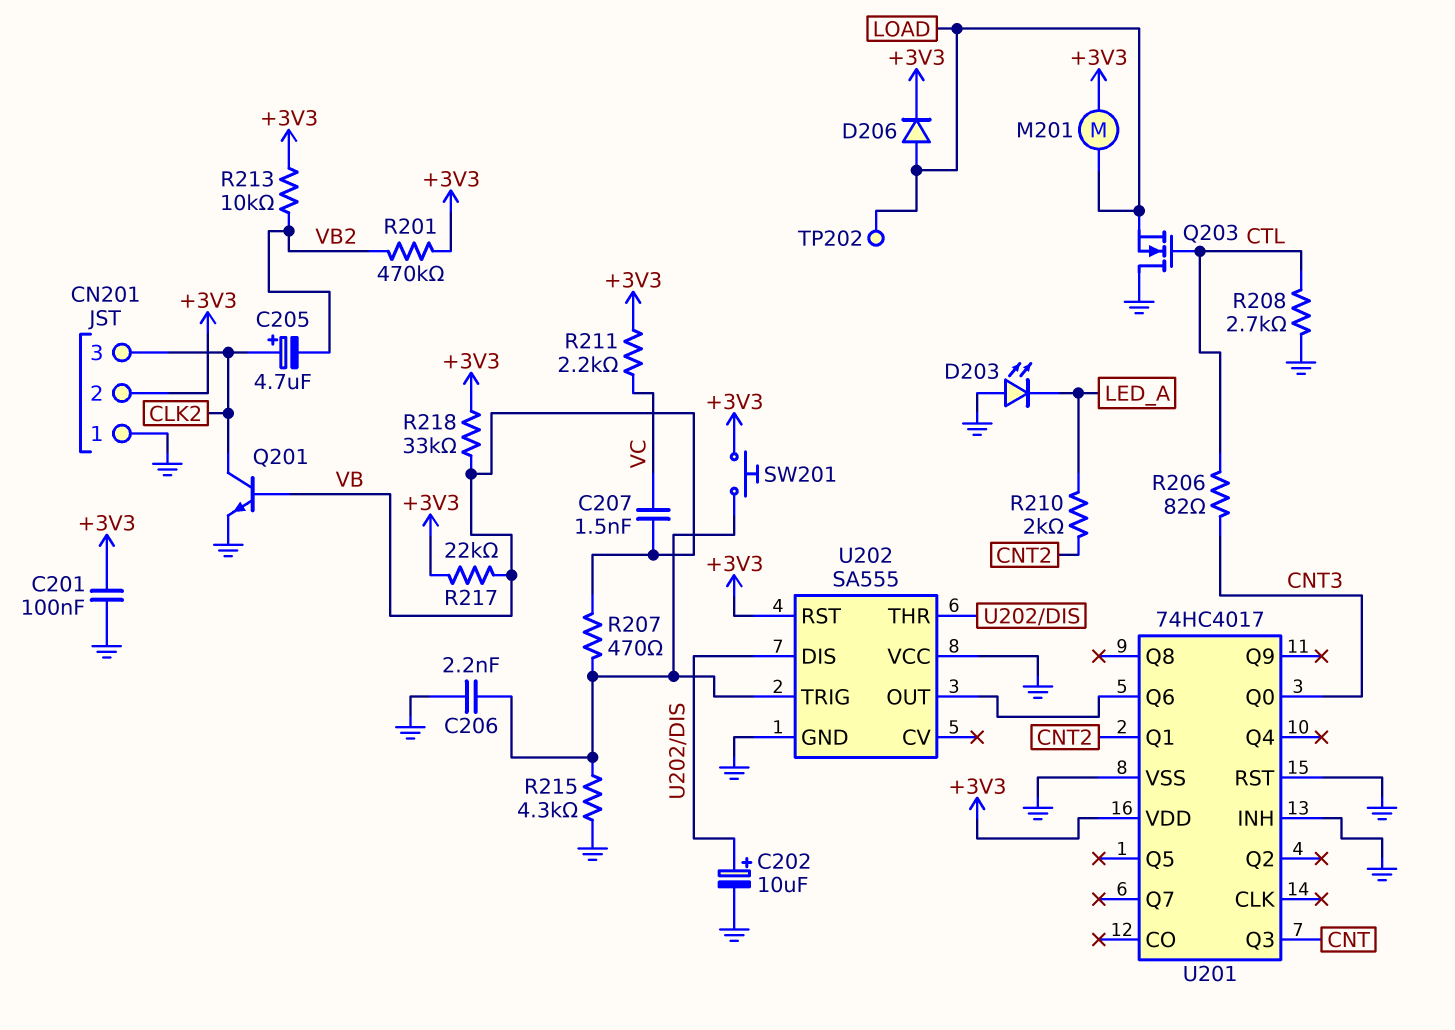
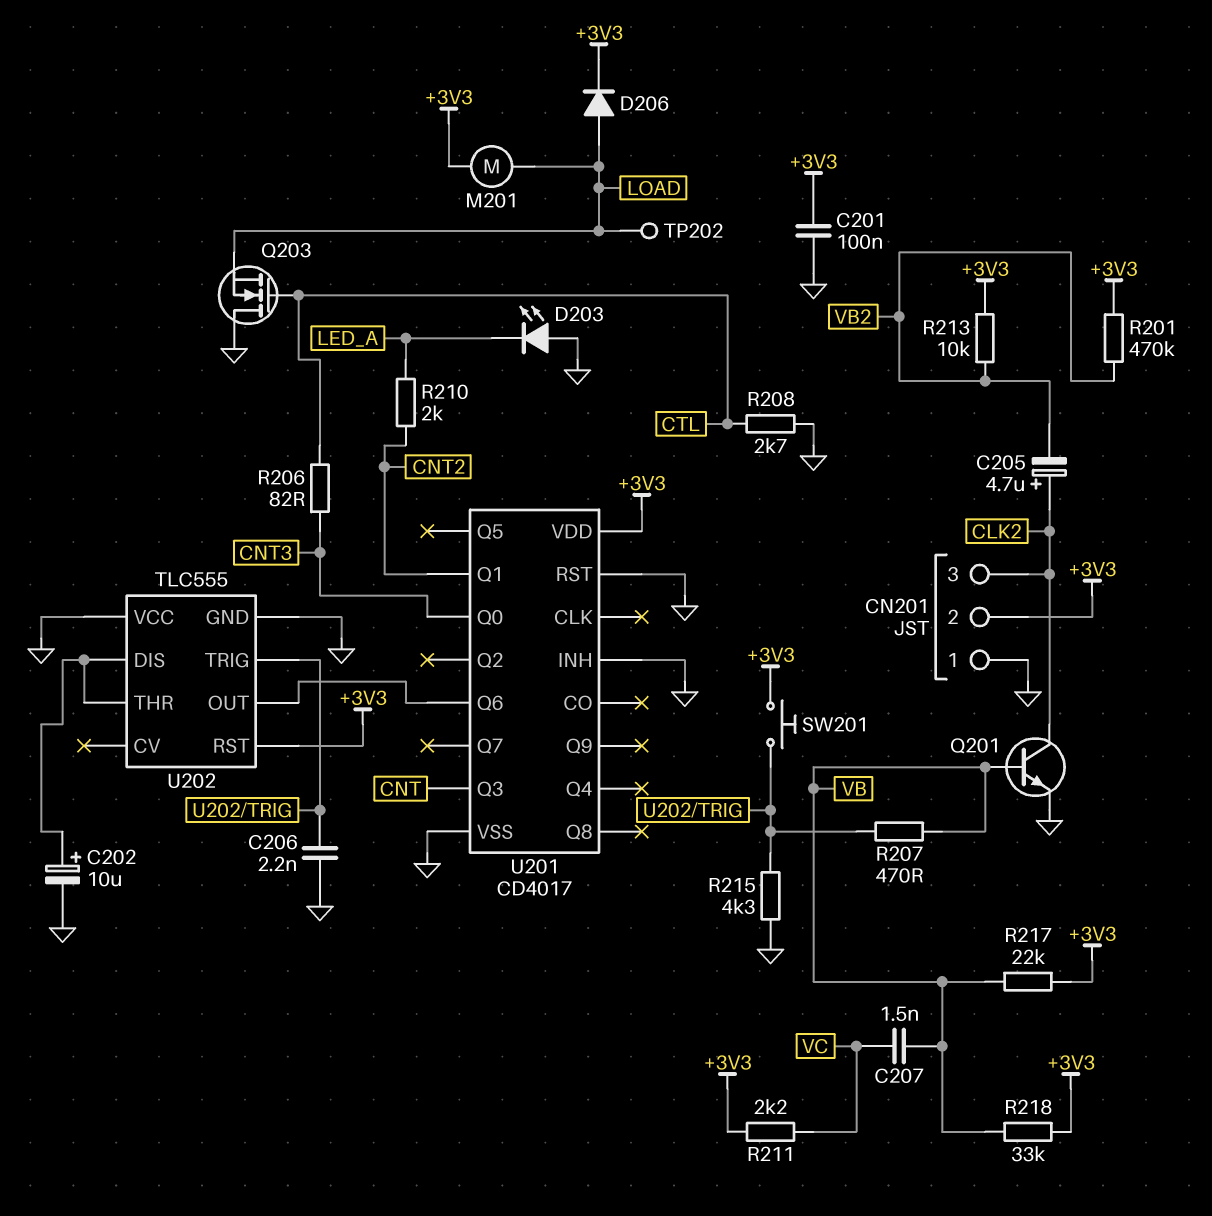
U201: 74HC4017 -> CD4017
U202: SA555 -> TLC555

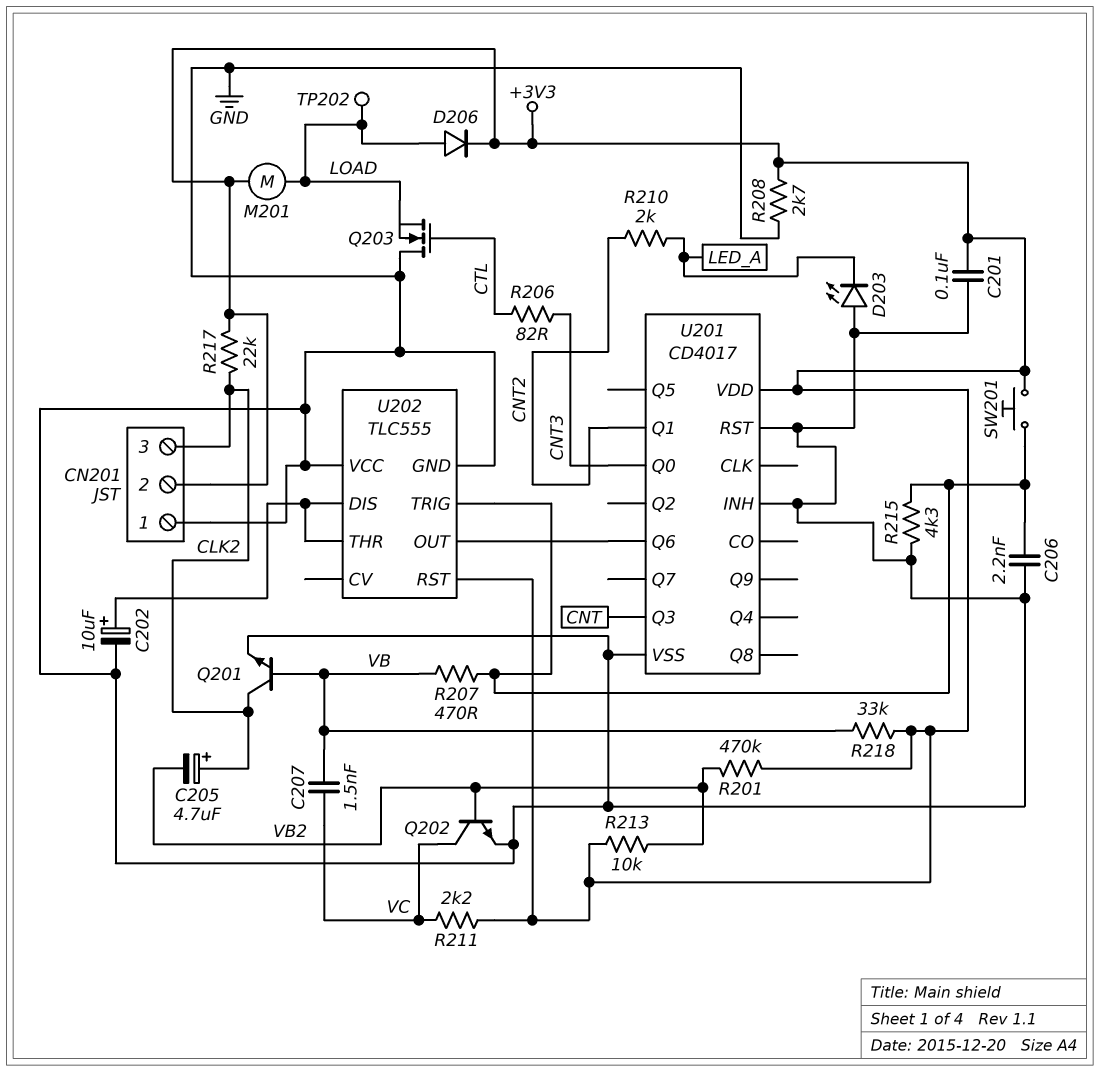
Q202: none -> NPN (B VB2, C VC, E GND)
R208: 2.7k (CTL, GND) -> 2.7k (+3V3, GND)
R217: 22k (+3V3, VB) -> 22k (+3V3, CLK2)

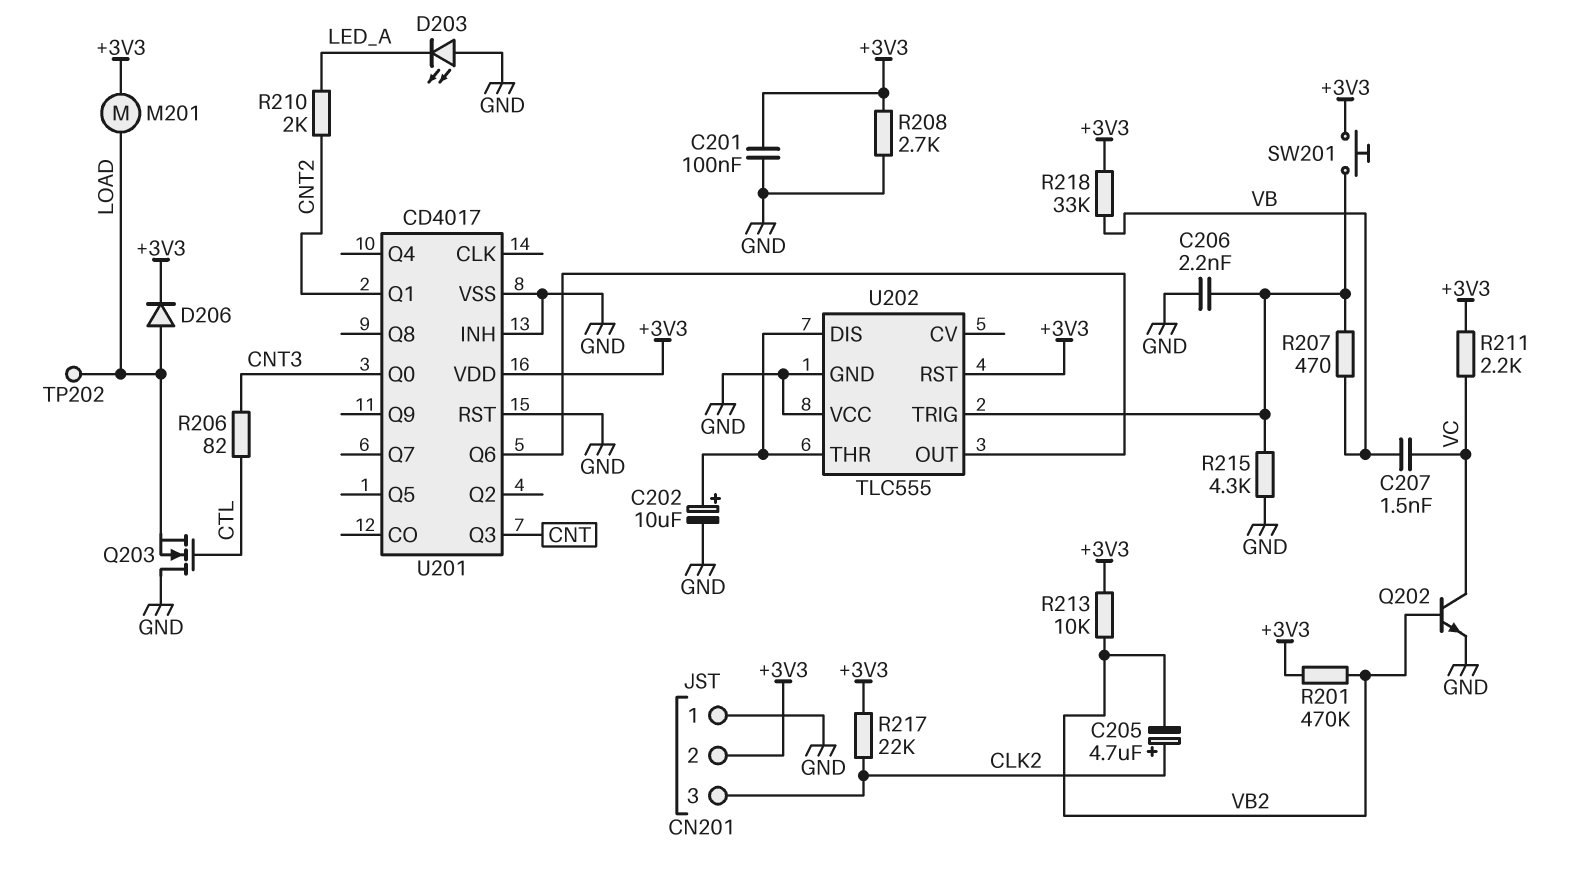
Q201: NPN (B VB, C CLK2, E GND) -> none

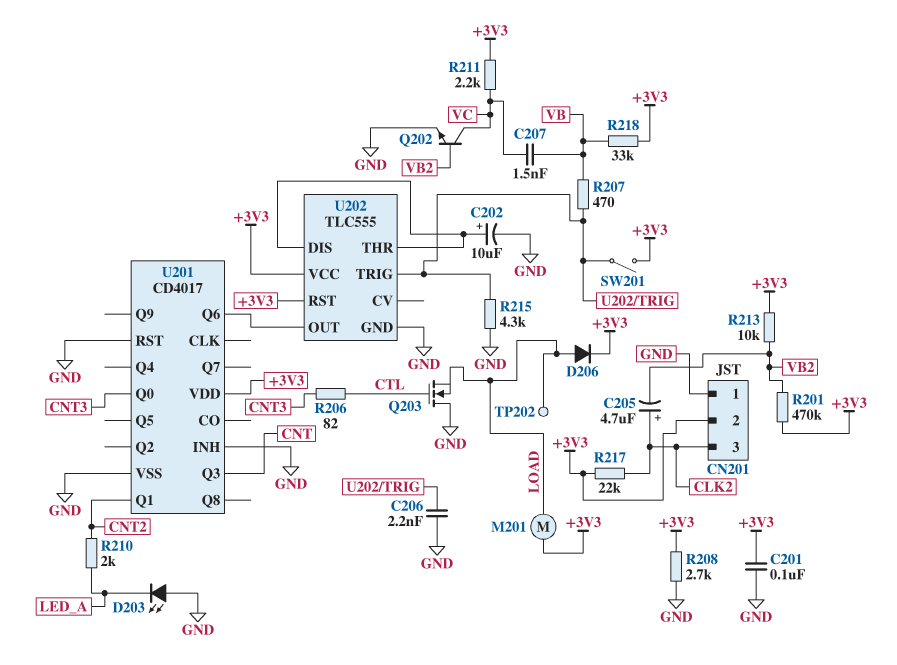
SW201: button (+3V3, U202/TRIG) -> switch (+3V3, U202/TRIG)
U202 pin VCC: GND -> +3V3

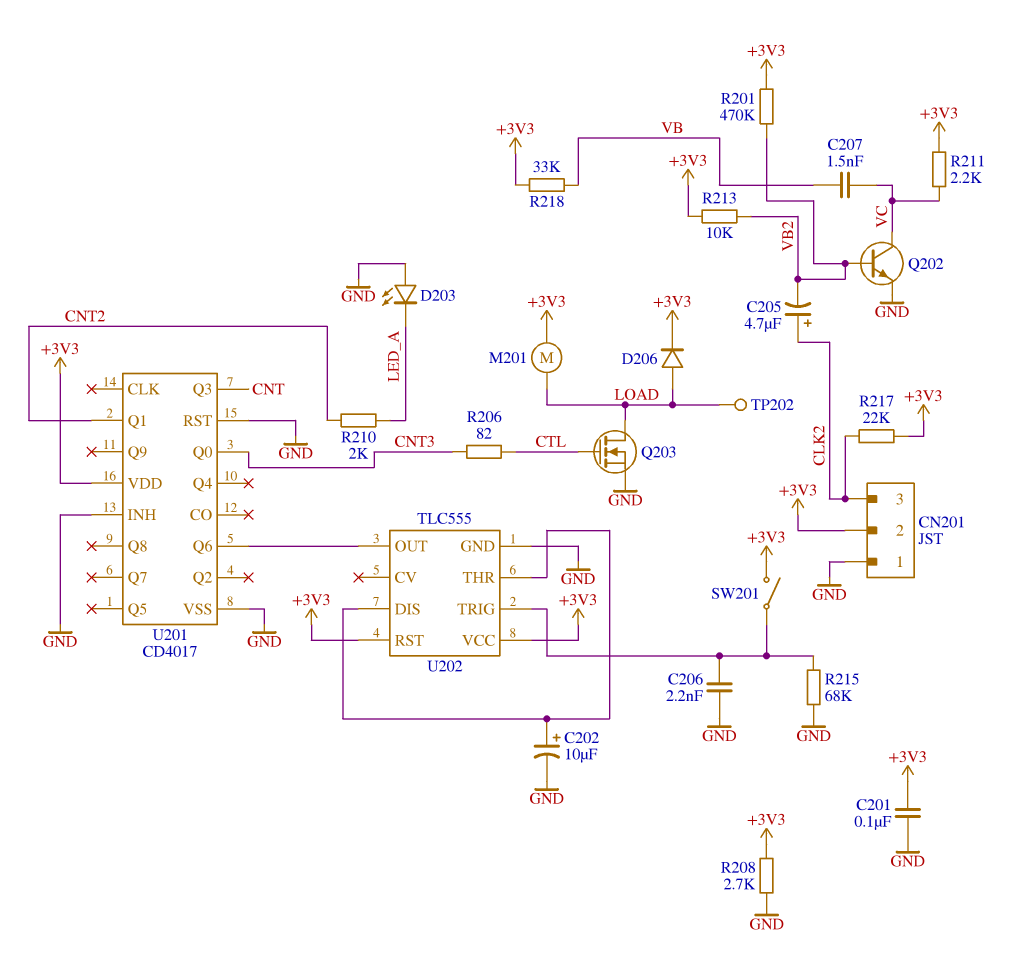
Q203: NMOS (G CTL, D GND, S LOAD) -> NMOS (G CTL, D LOAD, S GND)
R207: 470 (U202/TRIG, VB) -> none
R215: 4.3k (GND, U202/TRIG) -> 68k (GND, U202/TRIG)

